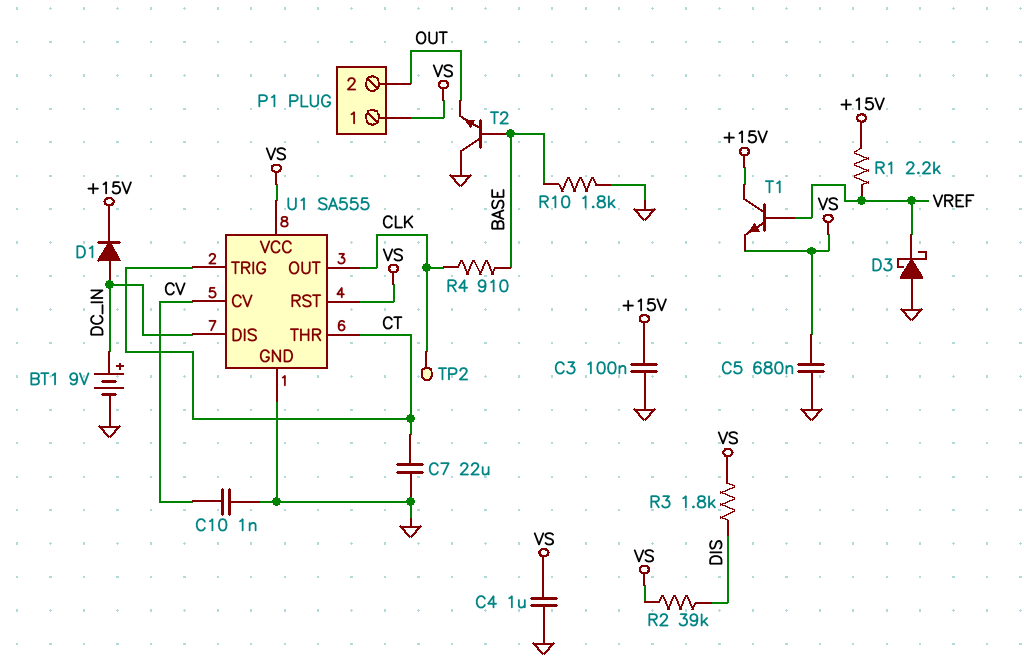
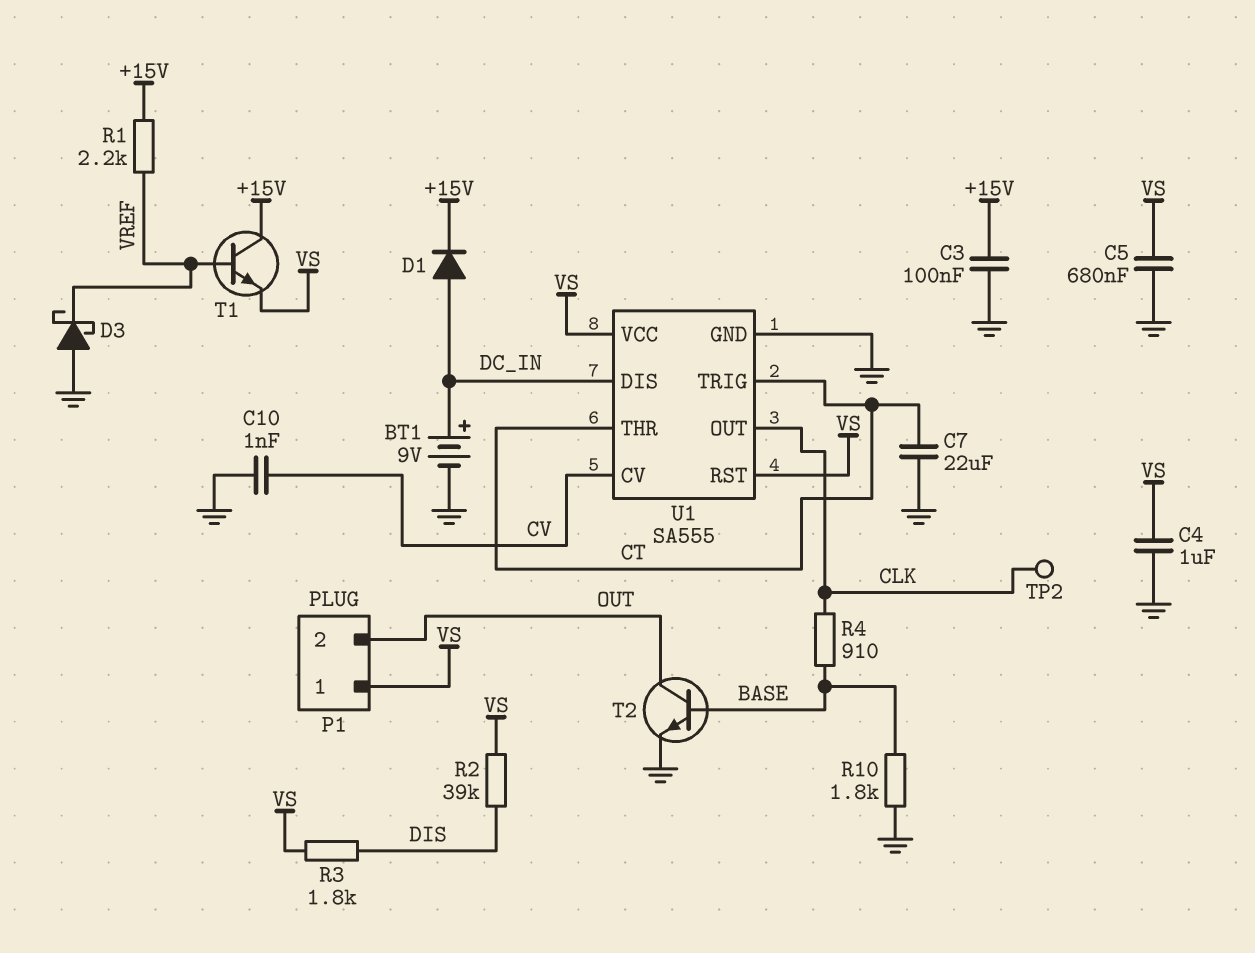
T2: NPN (B BASE, C GND, E OUT) -> NPN (B BASE, C OUT, E GND)

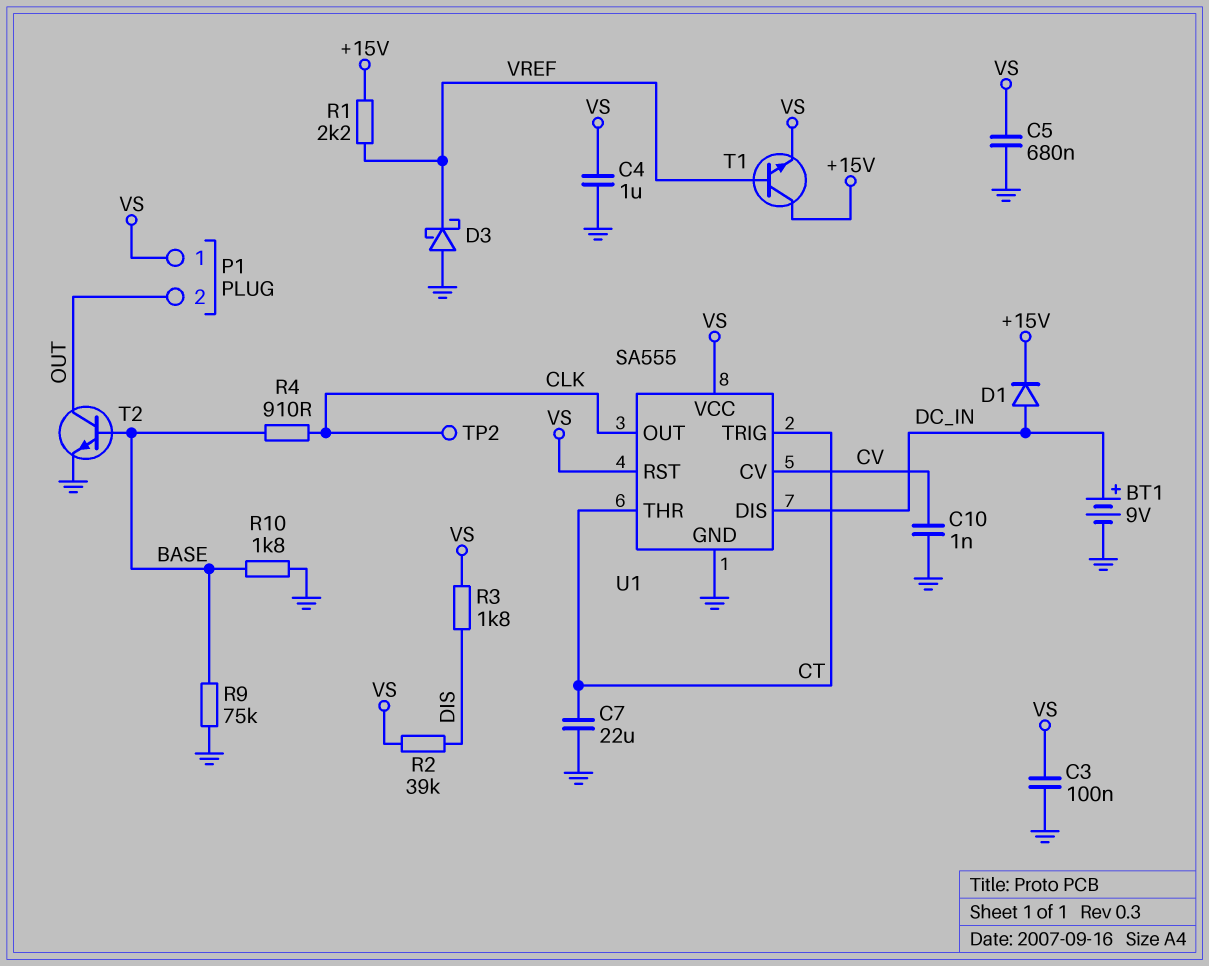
C3: 100nF (+15V, GND) -> 100nF (GND, VS)
R9: none -> 75k (BASE, GND)

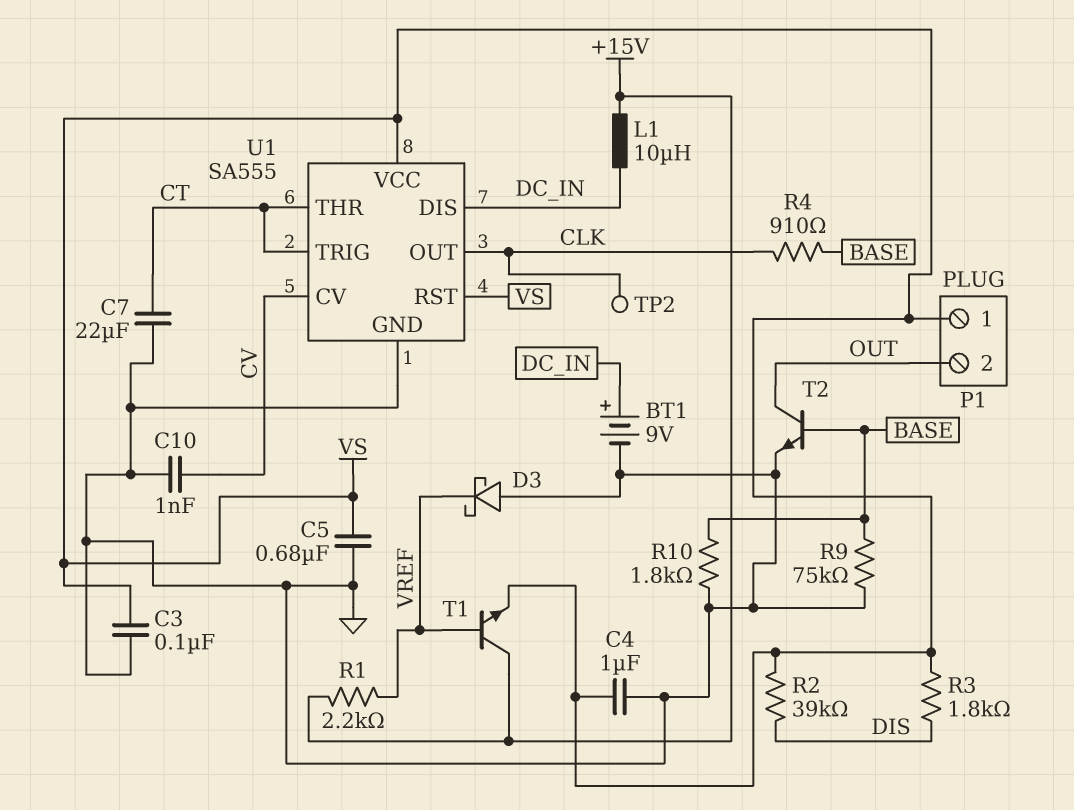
D1: diode (A DC_IN, K +15V) -> none
L1: none -> 10uH (+15V, DC_IN)

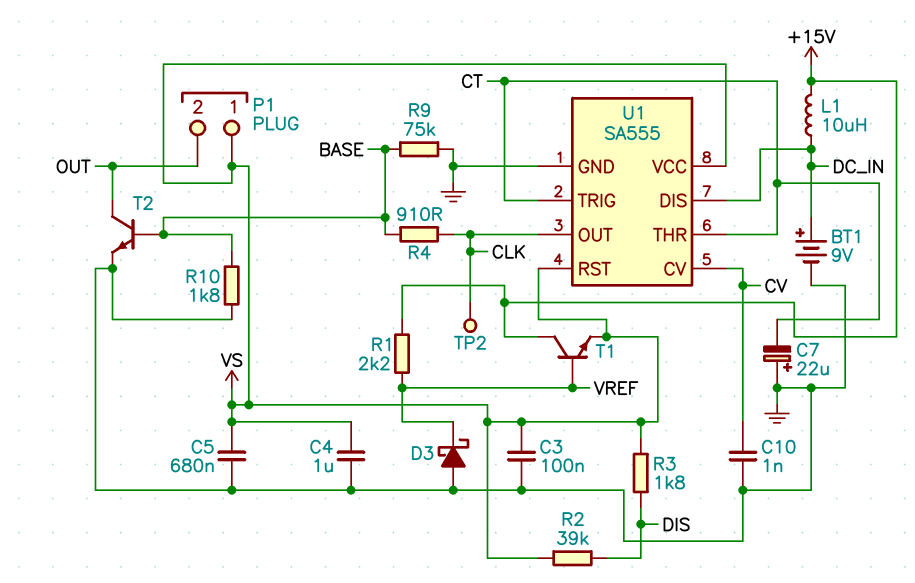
C7: 22uF (CT, GND) -> 22uF (plus GND, minus CT)

